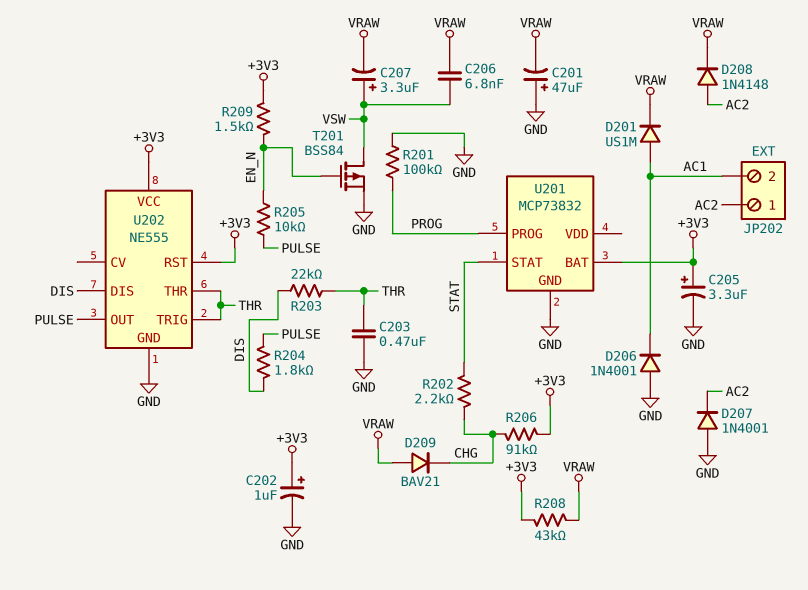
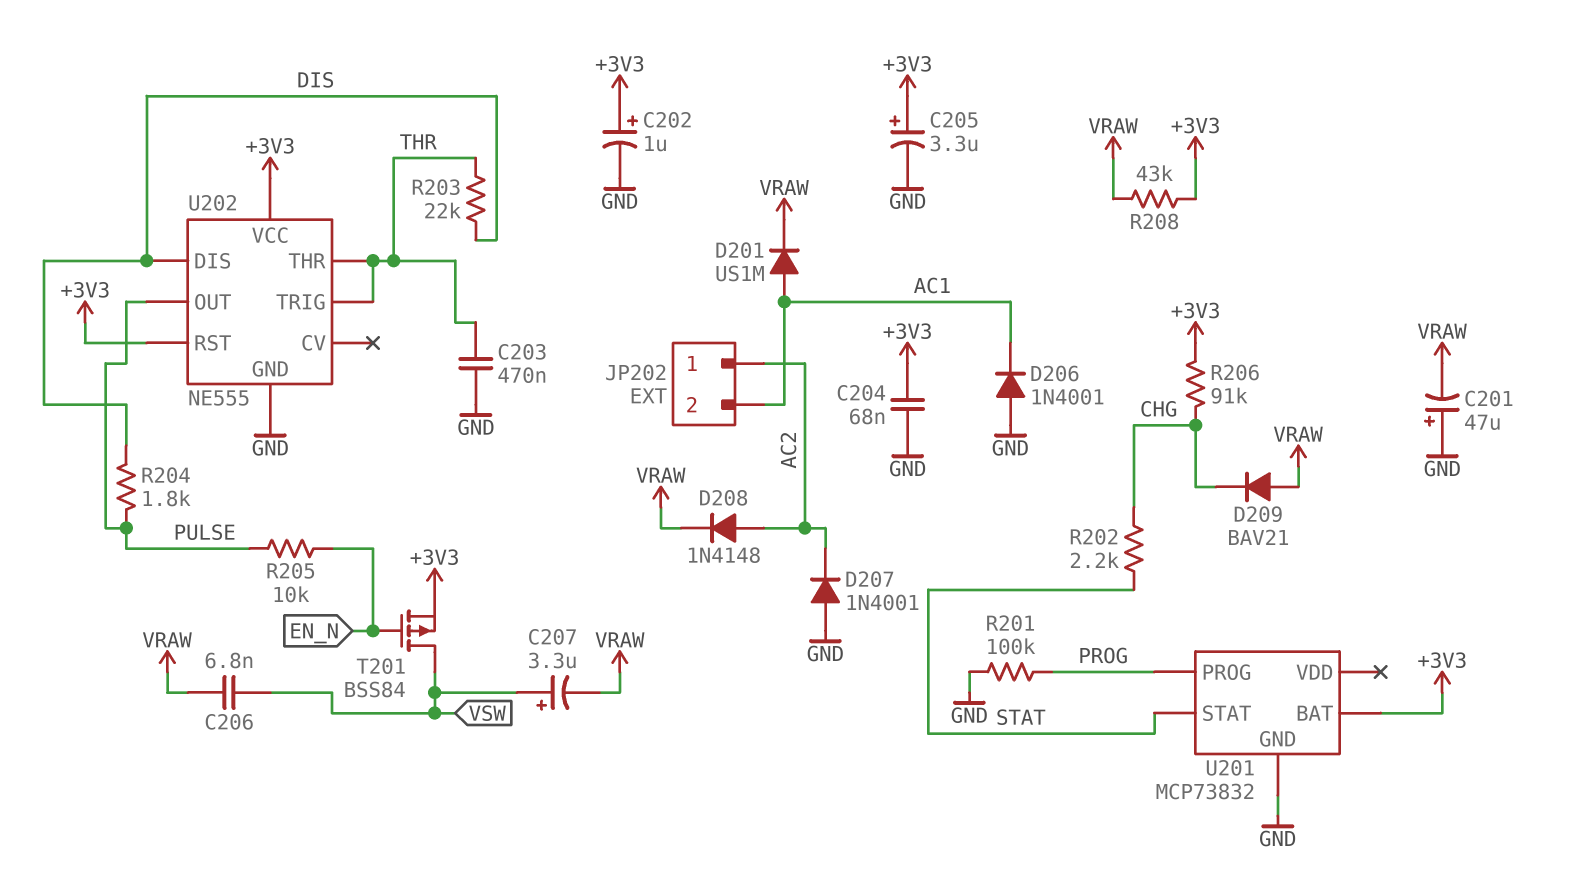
C204: none -> 68nF (+3V3, GND)
R209: 1.5k (+3V3, EN_N) -> none
T201: PMOS BSS84 (G EN_N, D VSW, S GND) -> PMOS BSS84 (G EN_N, D VSW, S +3V3)

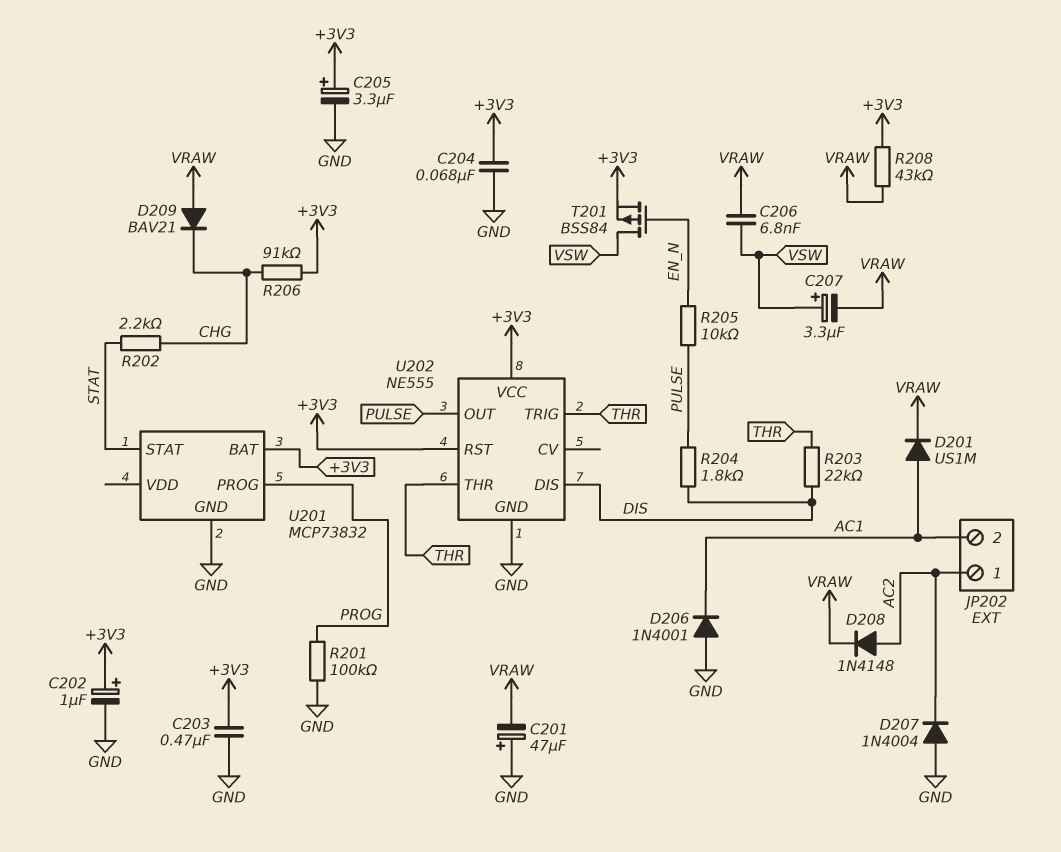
C203: 470nF (GND, THR) -> 470nF (+3V3, GND)
D207: diode 1N4001 (A GND, K AC2) -> diode 1N4004 (A GND, K AC2)

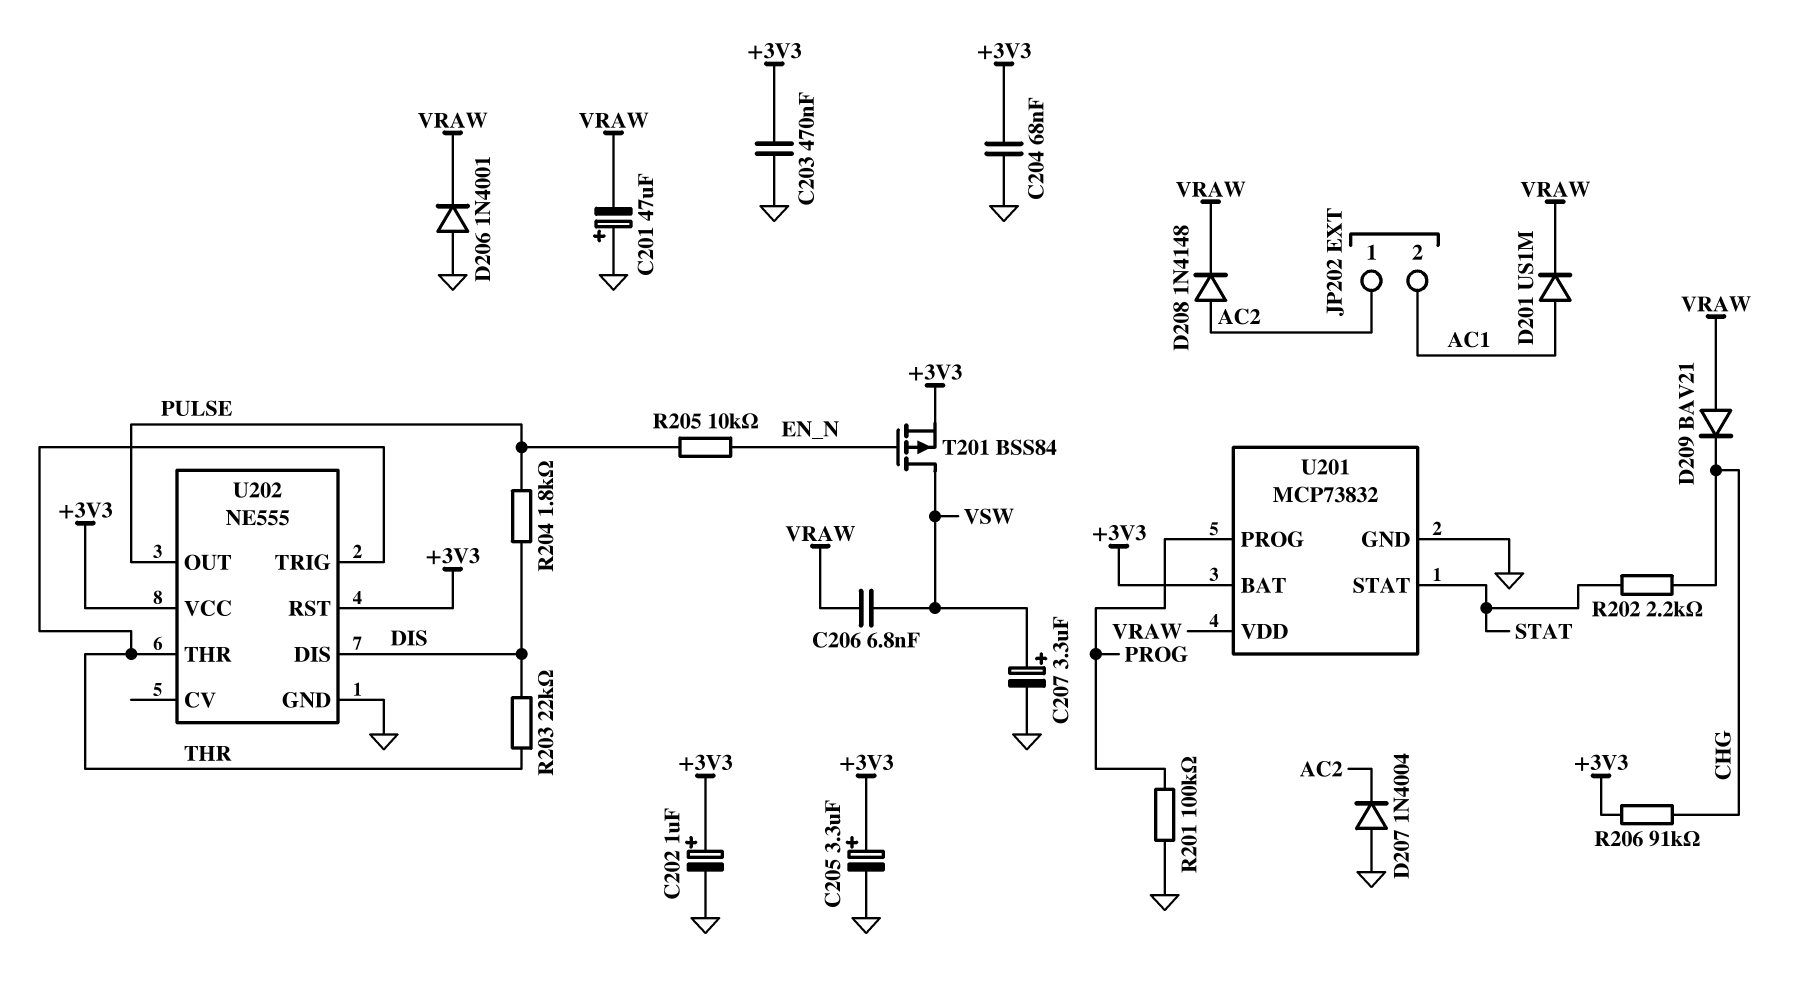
C207: 3.3uF (plus VSW, minus VRAW) -> 3.3uF (plus VSW, minus GND)
D206: diode 1N4001 (A GND, K AC1) -> diode 1N4001 (A GND, K VRAW)
R208: 43k (+3V3, VRAW) -> none
U201 pin VDD: none -> VRAW

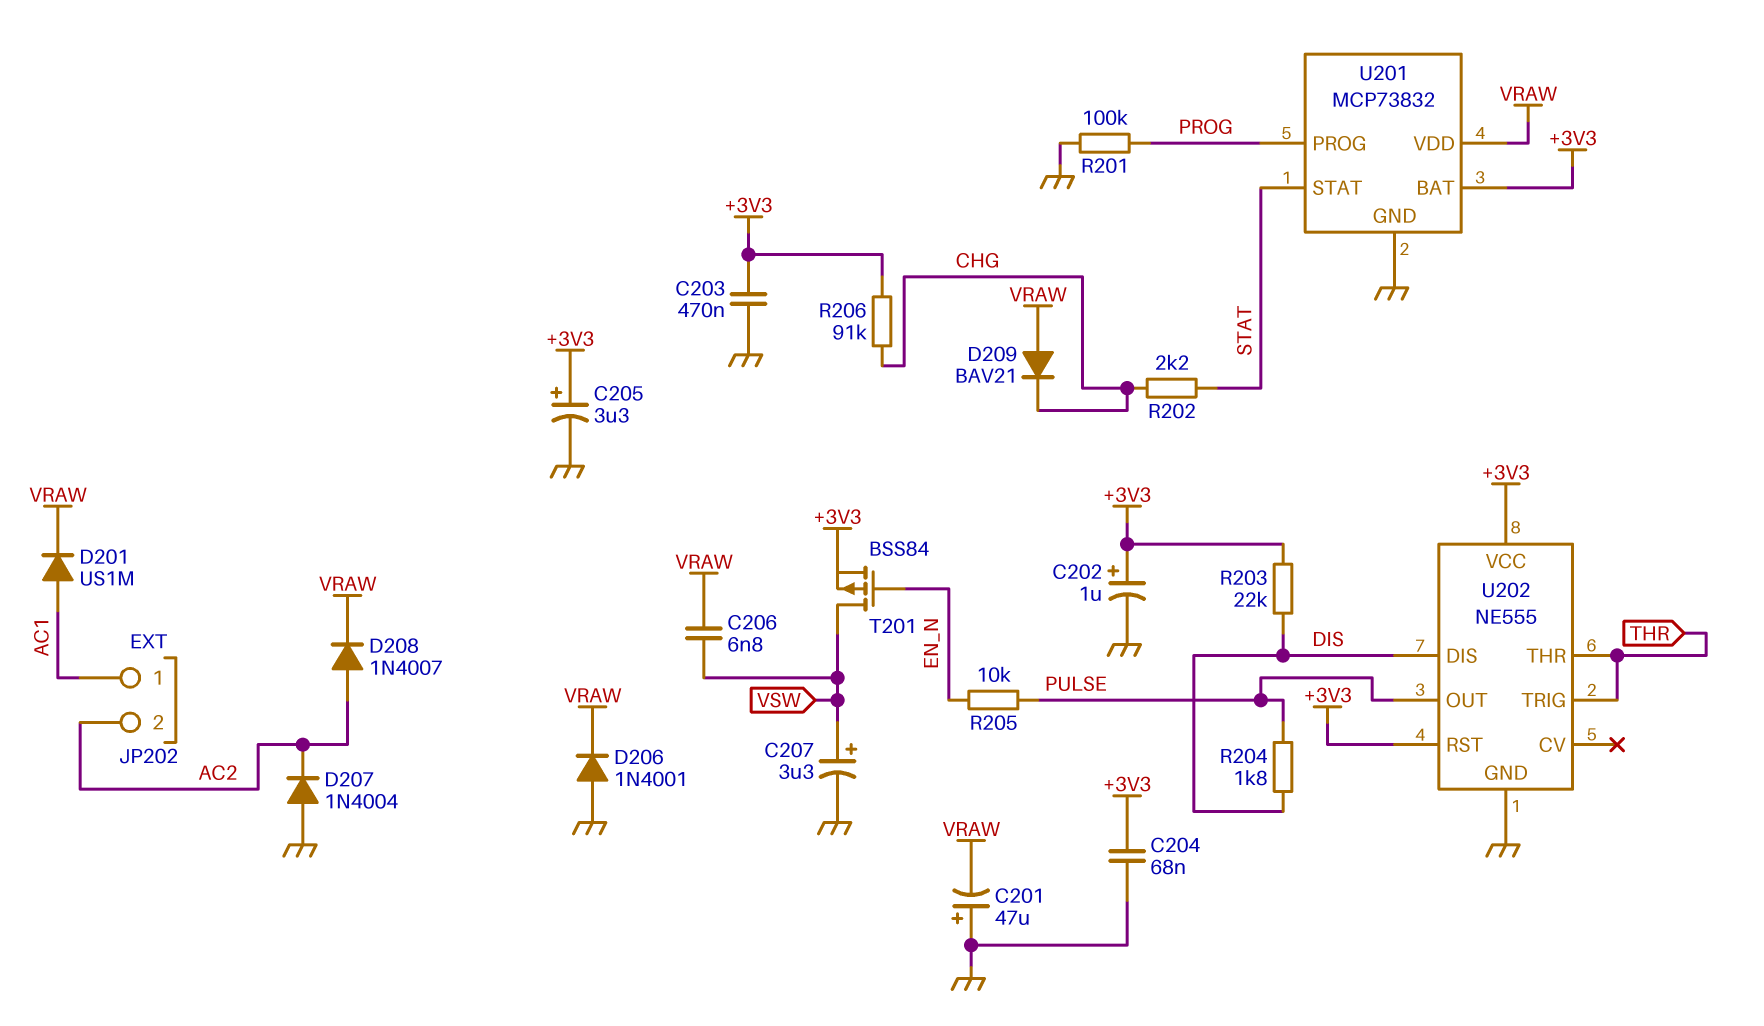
D208: diode 1N4148 (A AC2, K VRAW) -> diode 1N4007 (A AC2, K VRAW)
JP202 pin 1: AC2 -> AC1
JP202 pin 2: AC1 -> AC2
R203: 22k (DIS, THR) -> 22k (+3V3, DIS)

